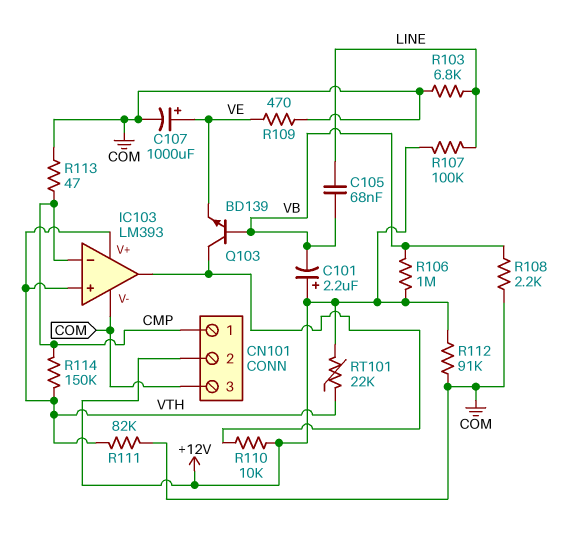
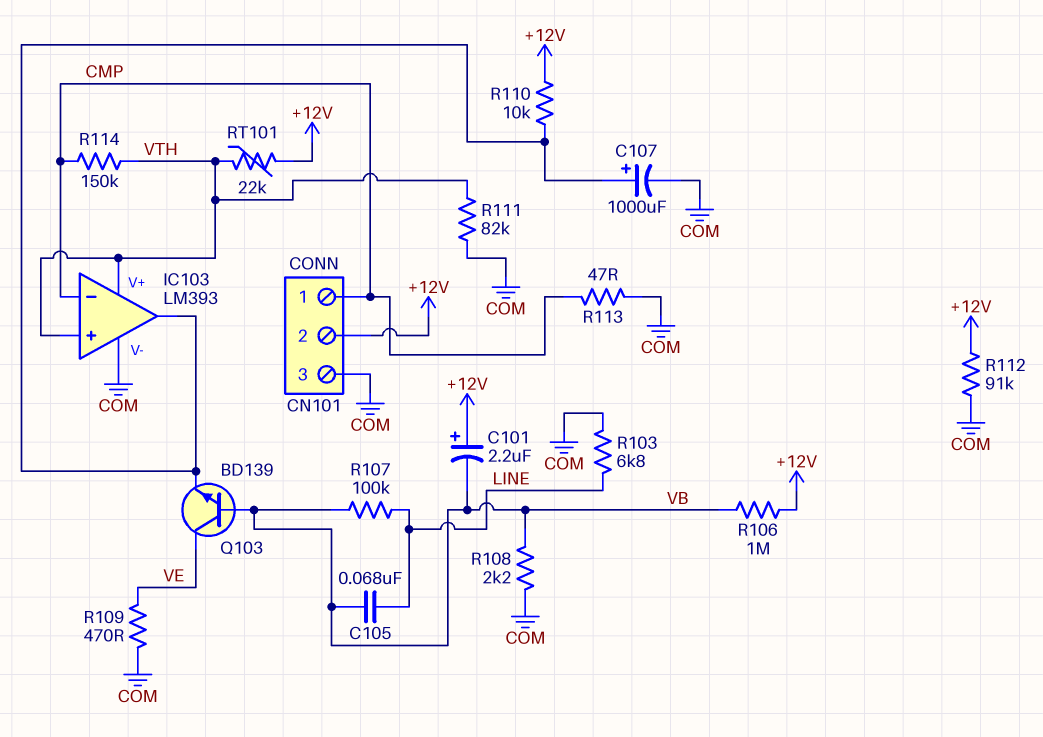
C107: 1000uF (plus VE, minus COM) -> 1000uF (plus IC103/out, minus COM)
Q103: NPN BD139 (B VB, C IC103/out, E VE) -> NPN BD139 (B VB, C VE, E IC103/out)
R107: 100k (+12V, LINE) -> 100k (LINE, VB)

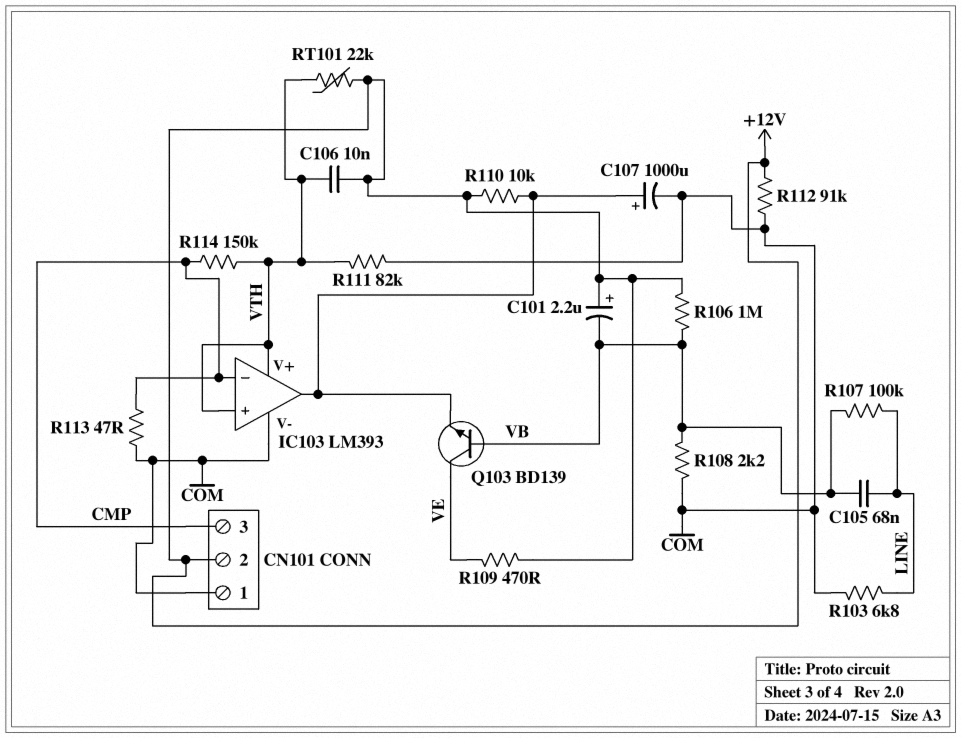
C106: none -> 10nF (+12V, VTH)
CN101 pin 1: CMP -> COM
CN101 pin 3: COM -> CMP
R109: 470 (COM, VE) -> 470 (+12V, VE)

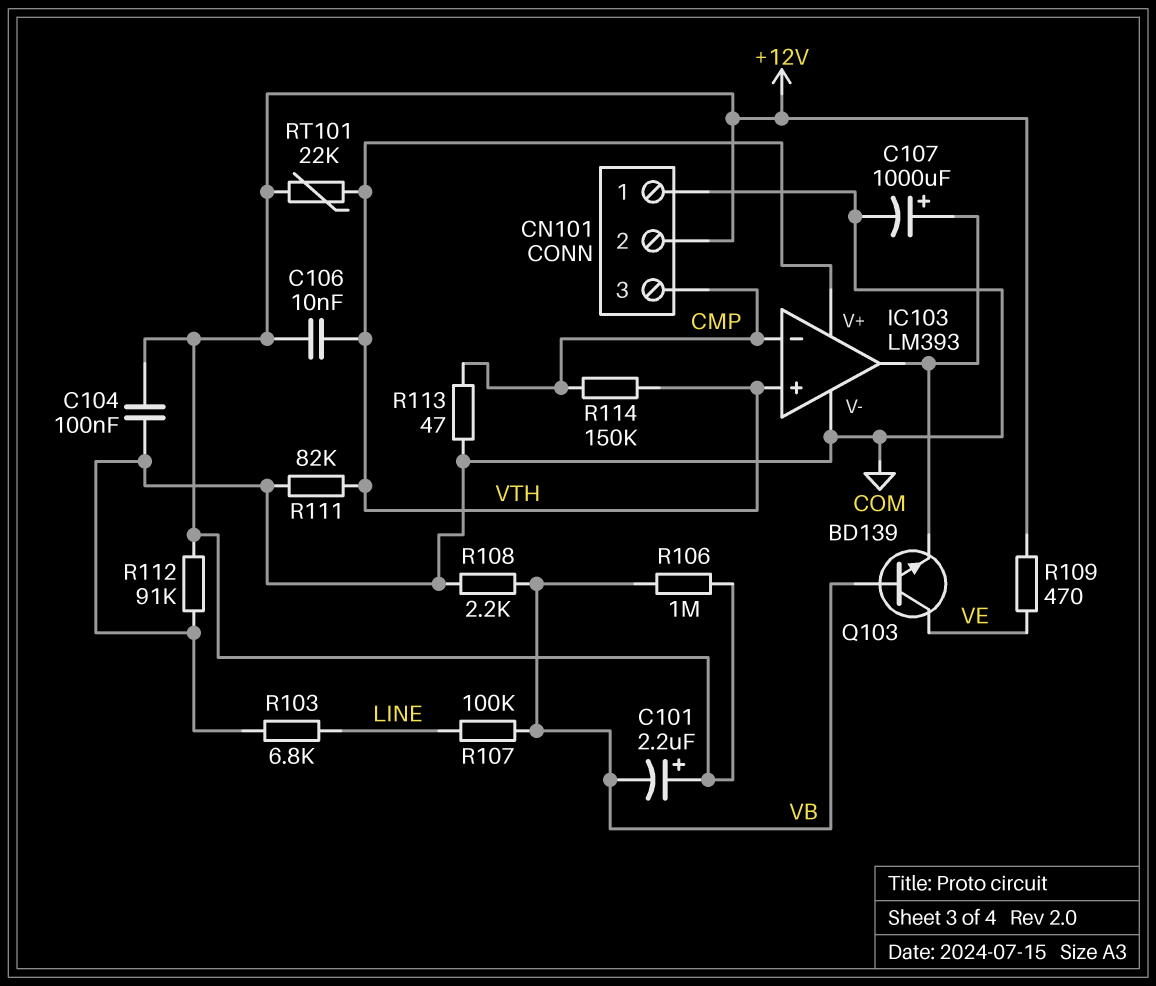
C104: none -> 100nF (+12V, COM)
C105: 68nF (LINE, VB) -> none
R110: 10k (+12V, IC103/out) -> none

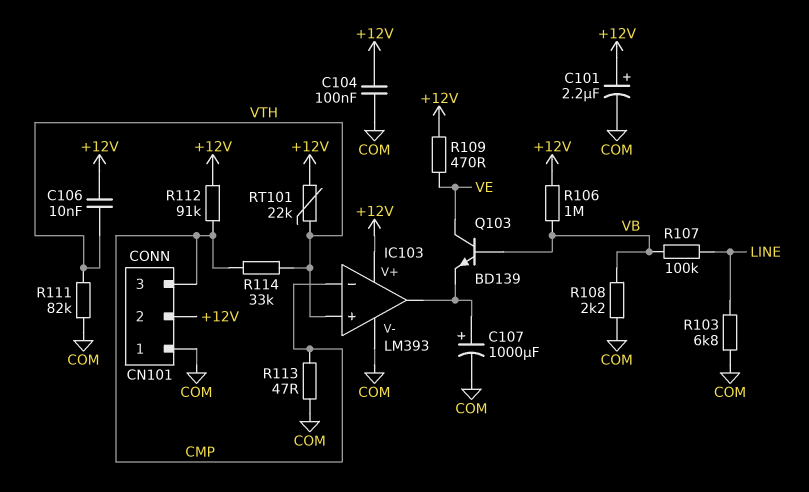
C101: 2.2uF (plus +12V, minus VB) -> 2.2uF (plus +12V, minus COM)
IC103 pin V+: VTH -> +12V
R112: 91k (+12V, COM) -> 91k (+12V, CMP)
R114: 150k (CMP, VTH) -> 33k (CMP, VTH)

